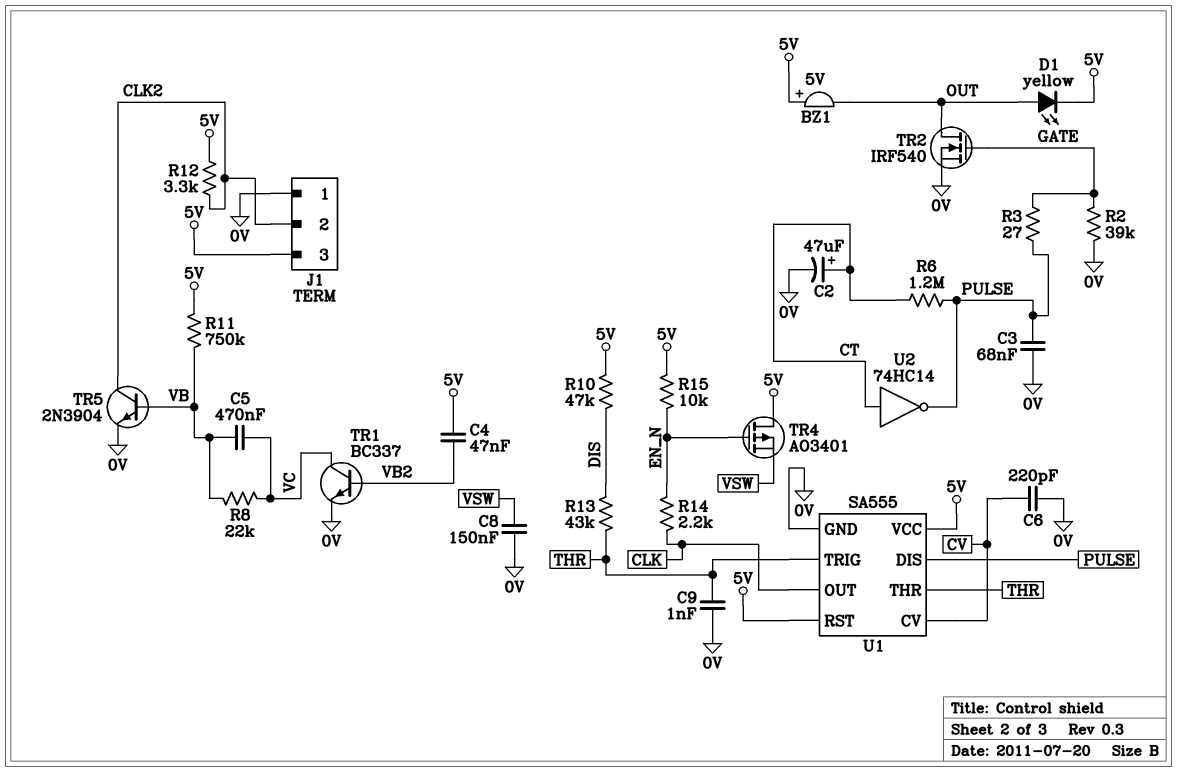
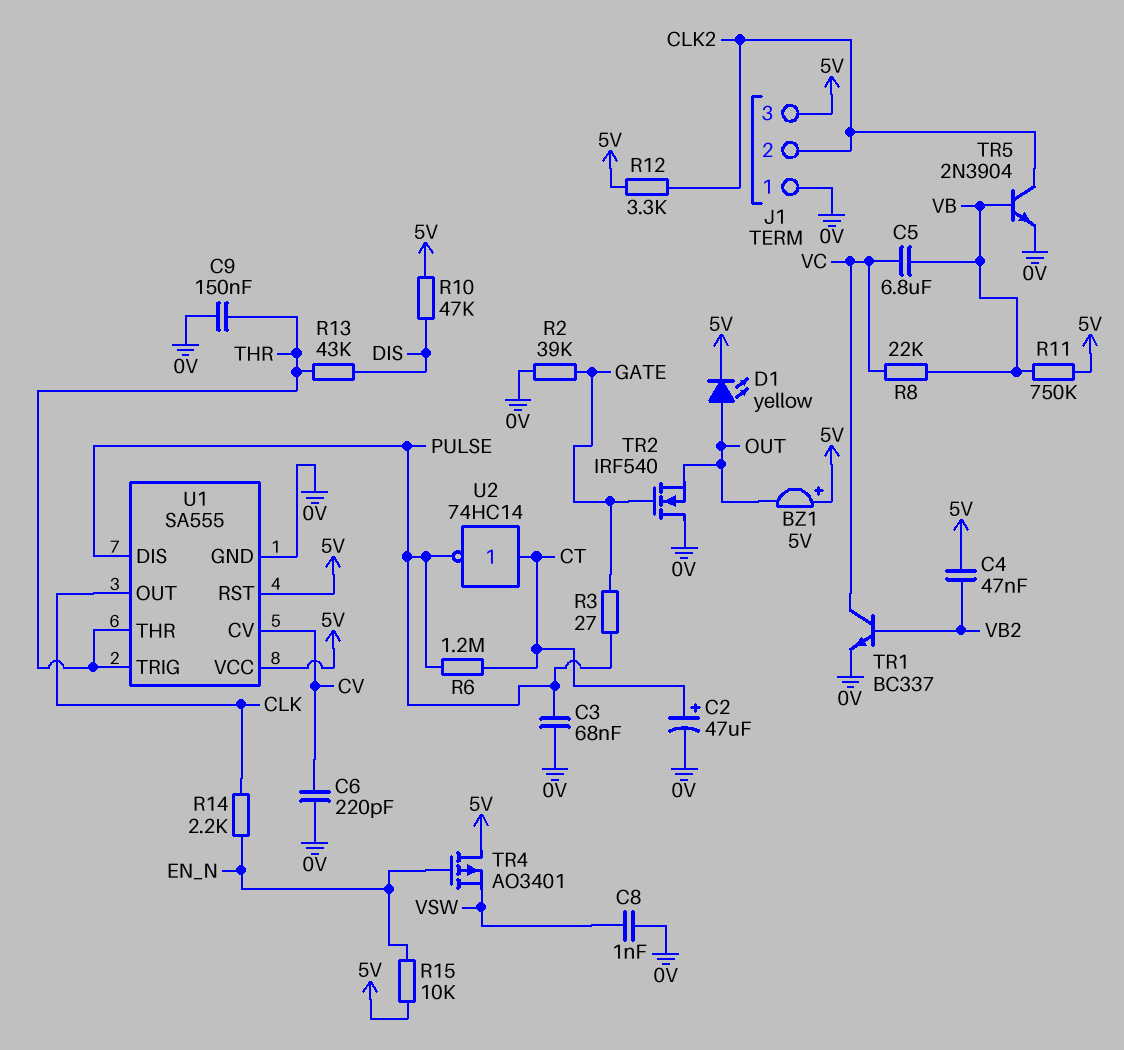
C5: 470nF (VB, VC) -> 6.8uF (VB, VC)
C8: 150nF (0V, VSW) -> 1nF (0V, VSW)
C9: 1nF (0V, THR) -> 150nF (0V, THR)
TR2: NMOS IRF540 (G GATE, D OUT, S 0V) -> NMOS IRF540 (G GATE, D 0V, S OUT)

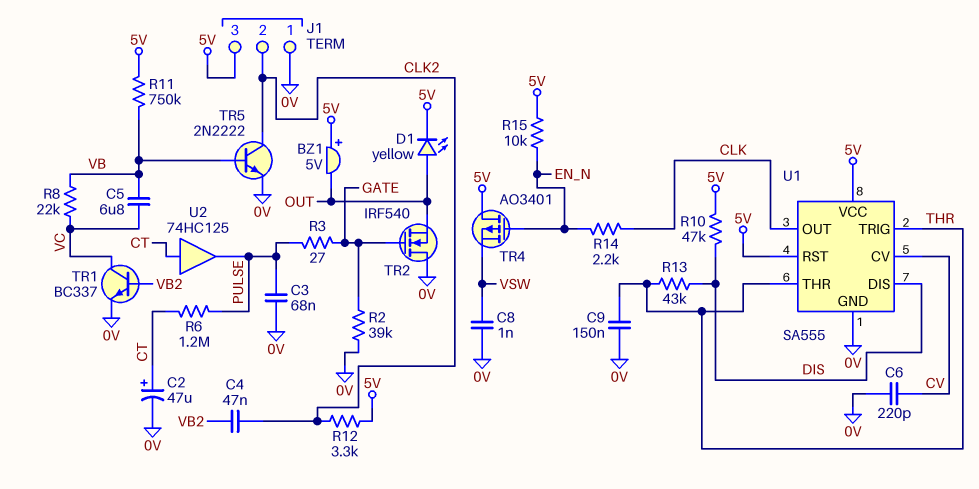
C4: 47nF (5V, VB2) -> 47nF (CLK2, VB2)
TR5: NPN 2N3904 (B VB, C CLK2, E 0V) -> NPN 2N2222 (B VB, C CLK2, E 0V)
U1 pin DIS: PULSE -> DIS
U2: NOT 74HC14 (in CT, out PULSE) -> buffer 74HC125 (in CT, out PULSE)

